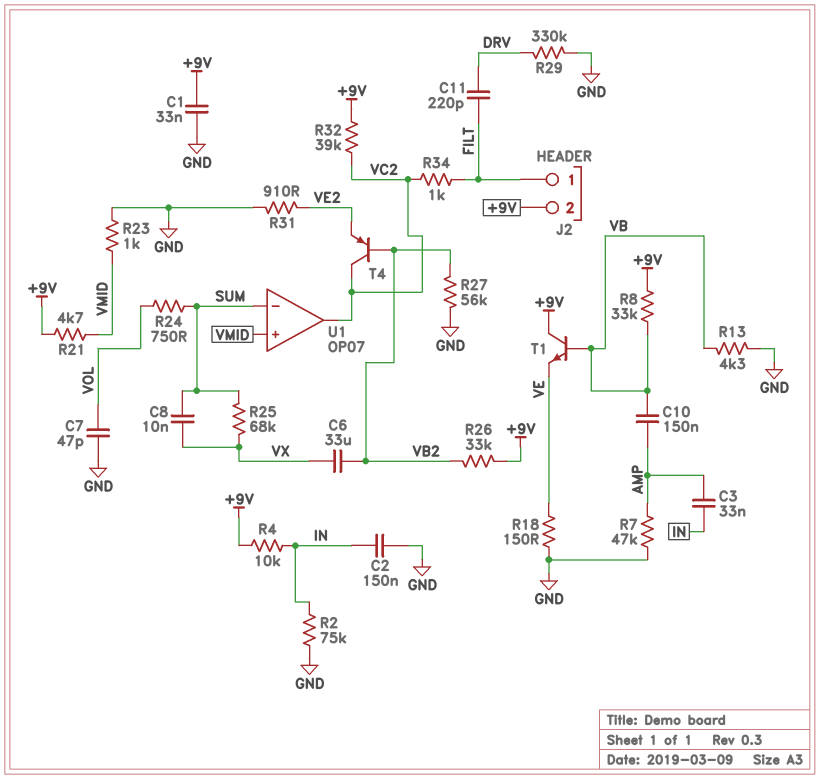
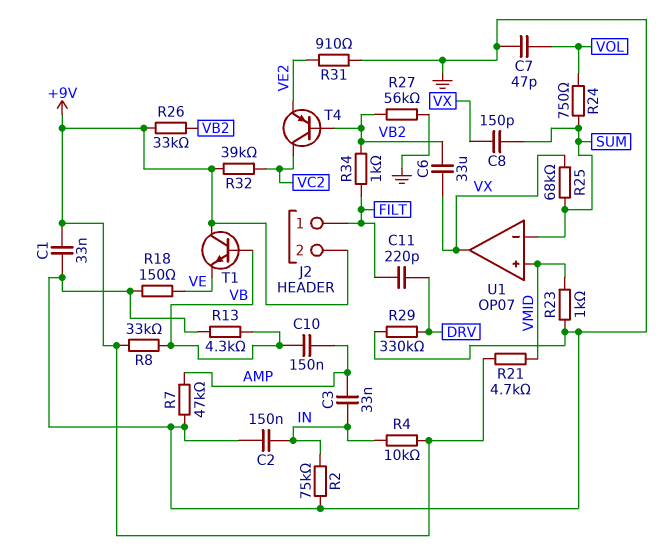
C8: 10nF (SUM, VX) -> 150pF (SUM, VX)
R34: 1k (FILT, VC2) -> 1k (FILT, VB2)
U1 pin out: VC2 -> VX

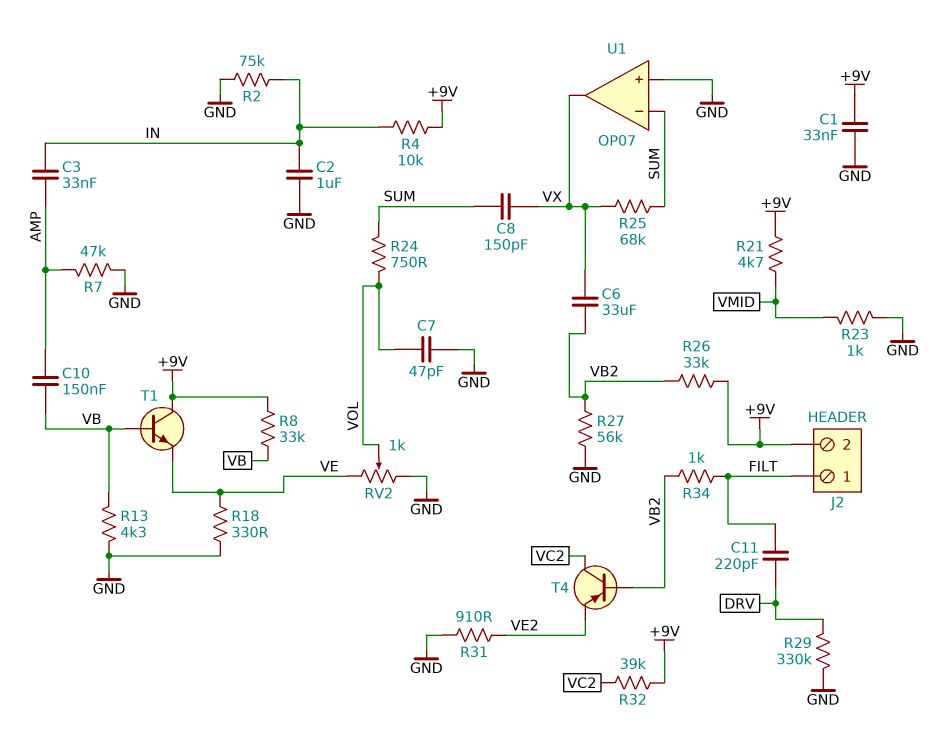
C2: 150nF (GND, IN) -> 1uF (GND, IN)
R18: 150 (GND, VE) -> 330 (GND, VE)
RV2: none -> 1k (GND, VE, wiper VOL)
U1 pin in+: VMID -> GND

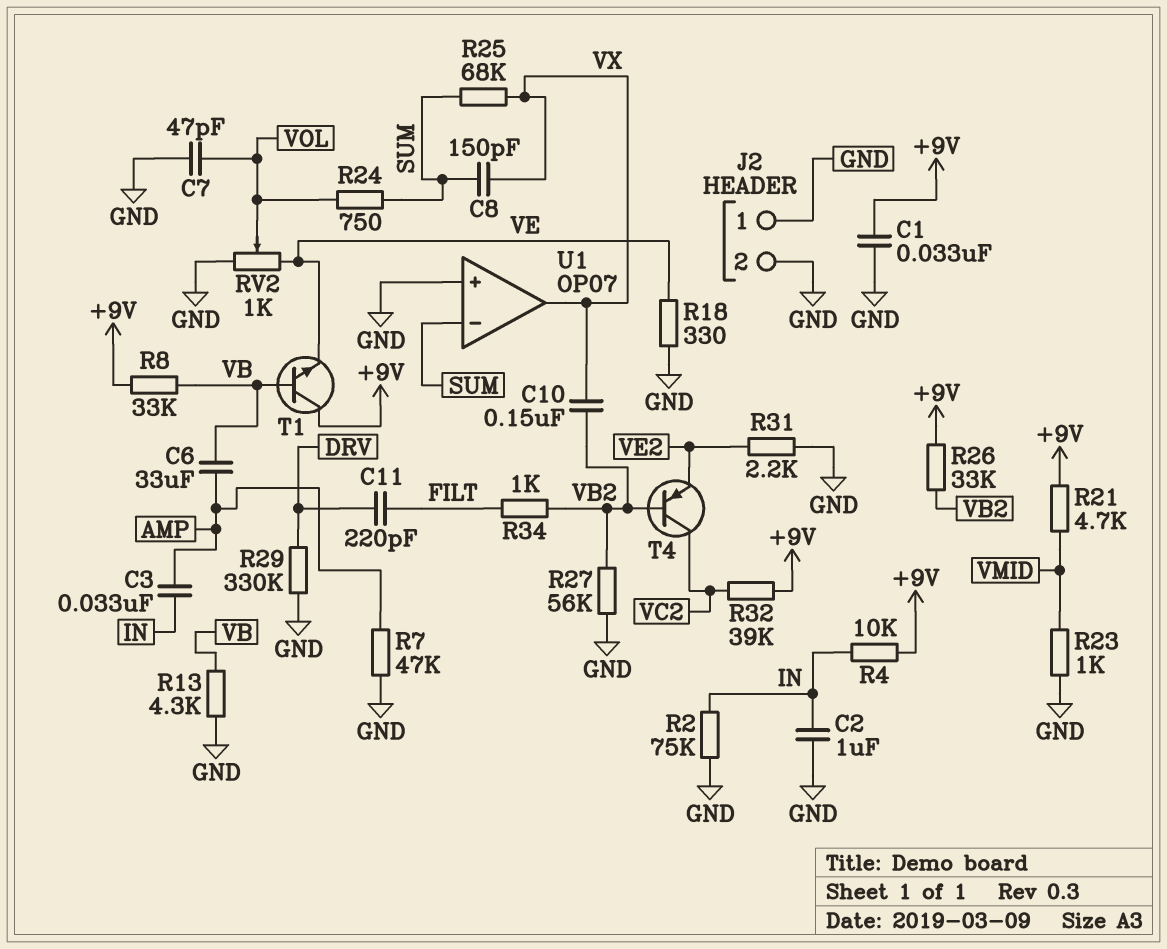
C6: 33uF (VB2, VX) -> 33uF (AMP, VB)
C10: 150nF (AMP, VB) -> 150nF (VB2, VX)
J2 pin 1: FILT -> GND
J2 pin 2: +9V -> GND
R31: 910 (GND, VE2) -> 2.2k (GND, VE2)

